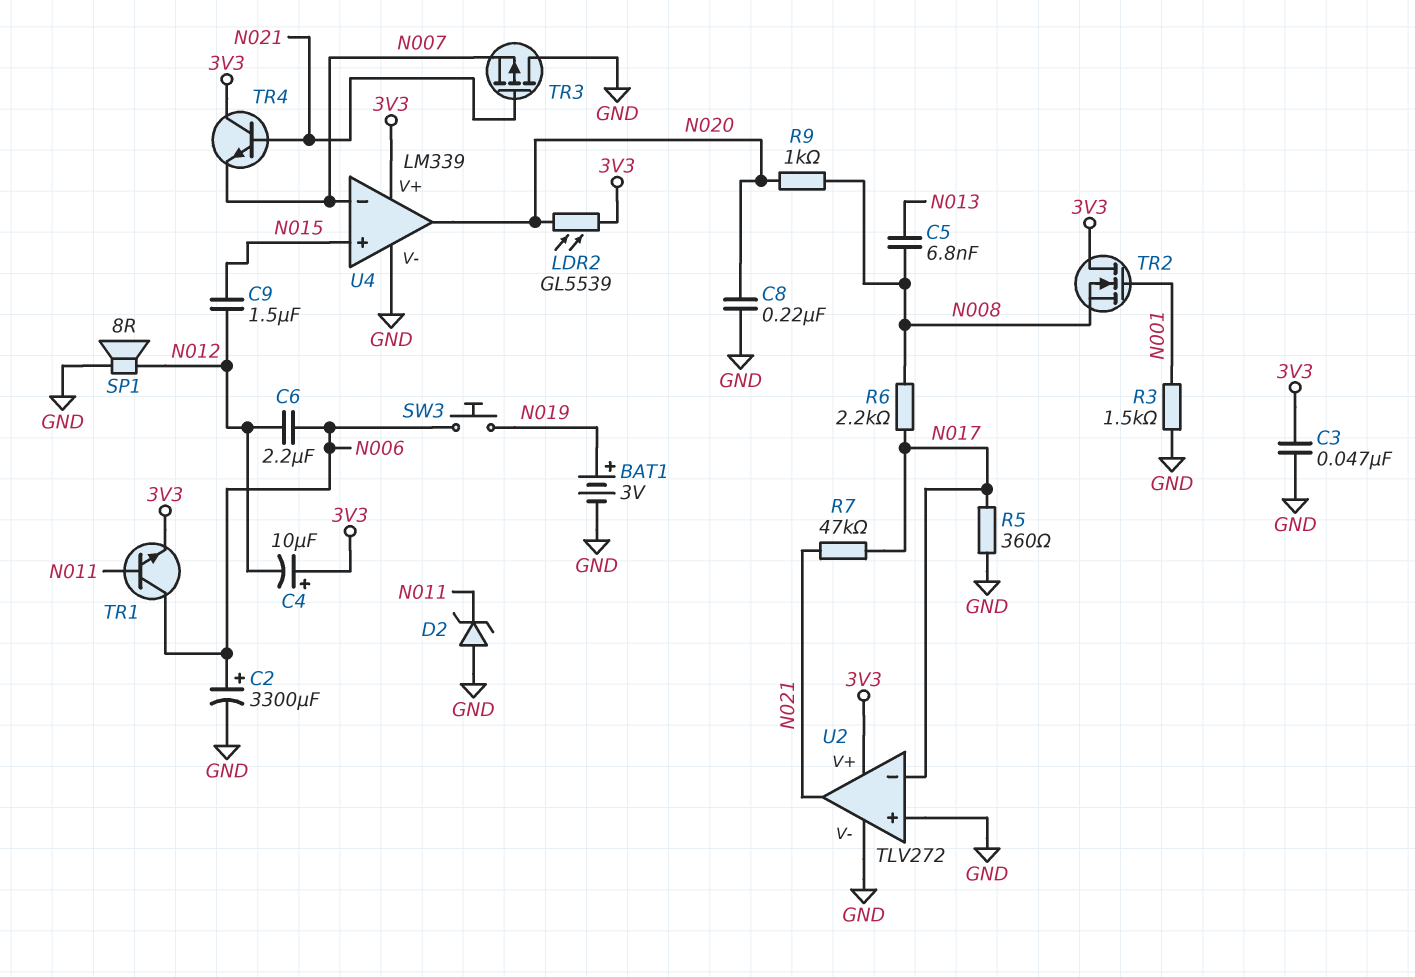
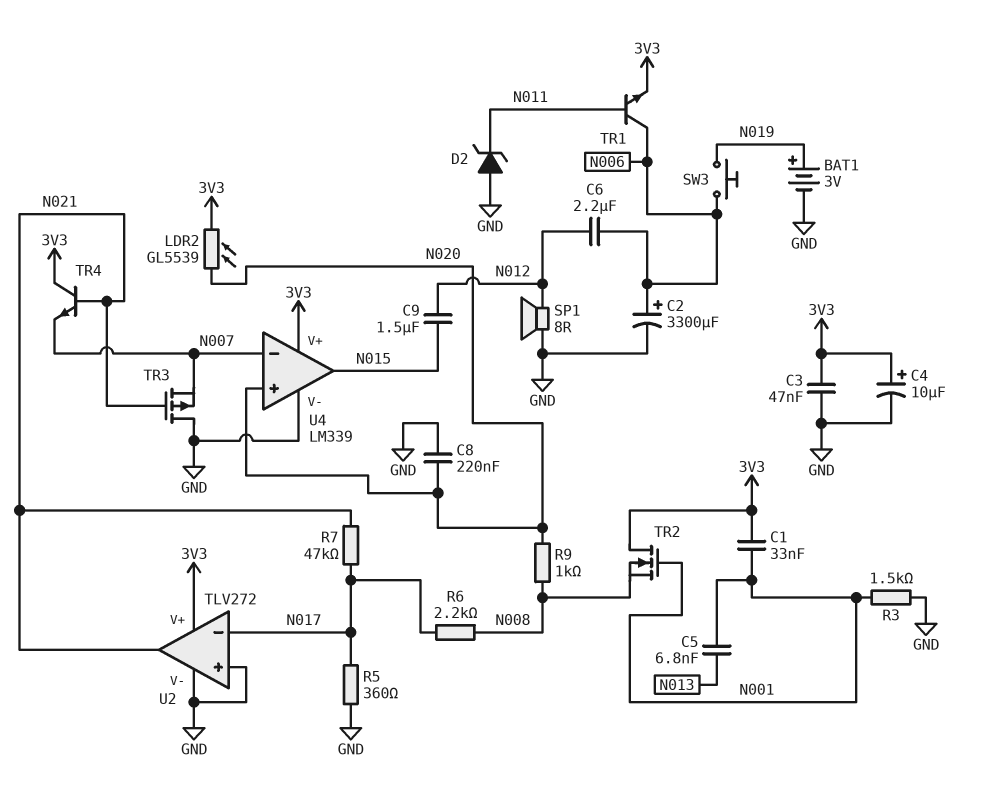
C1: none -> 33nF (3V3, N001)
C4: 10uF (plus 3V3, minus N012) -> 10uF (plus 3V3, minus GND)
C5: 6.8nF (N008, N013) -> 6.8nF (N001, N013)
U4 pin in+: N015 -> N020
U4 pin out: N020 -> N015

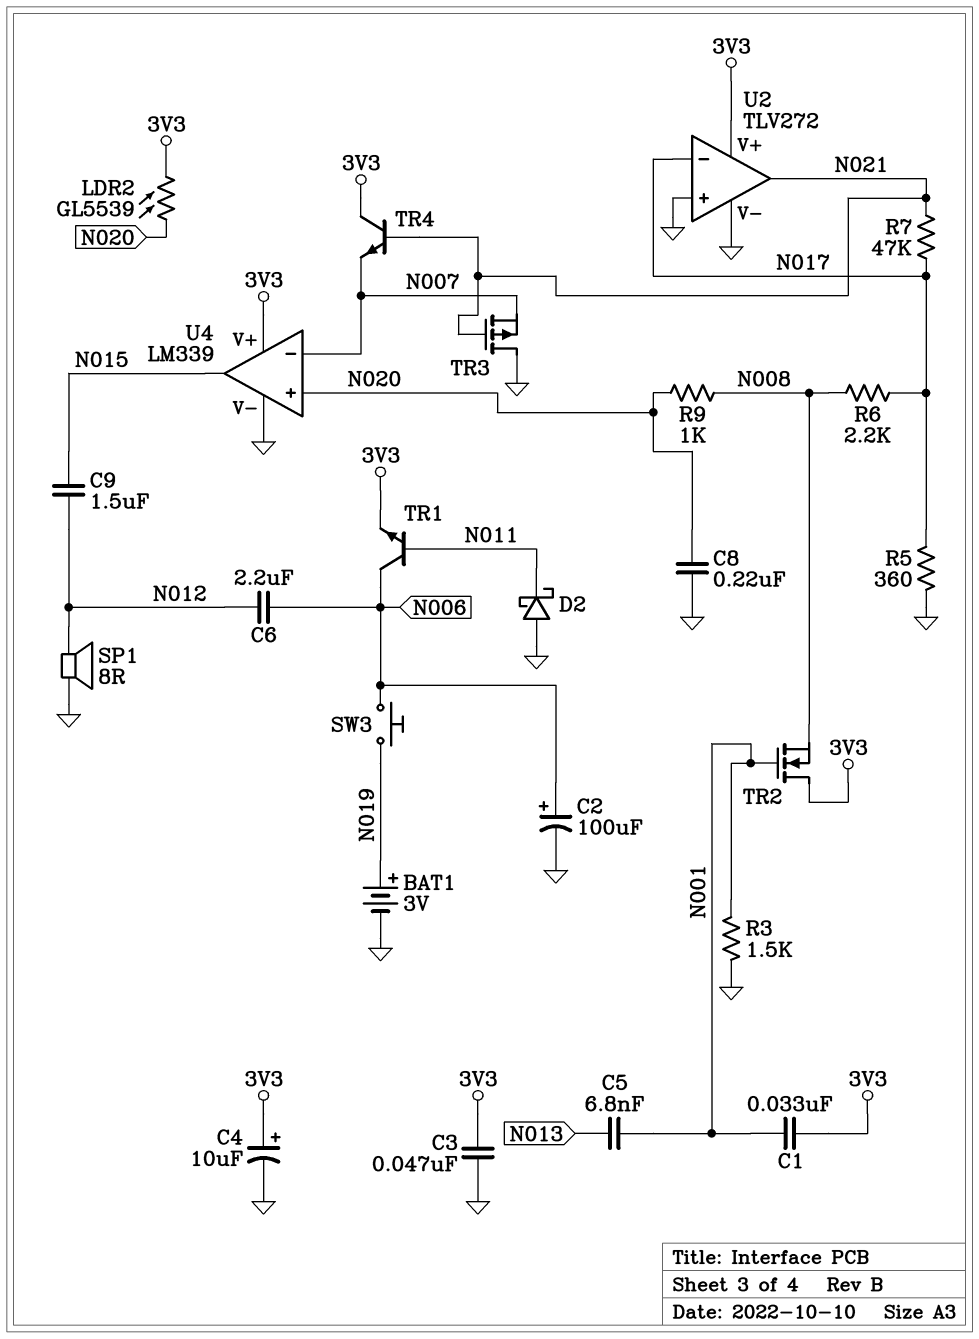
C2: 3300uF (plus N006, minus GND) -> 100uF (plus N006, minus GND)
D2: zener (A GND, K N011) -> schottky (A GND, K N011)

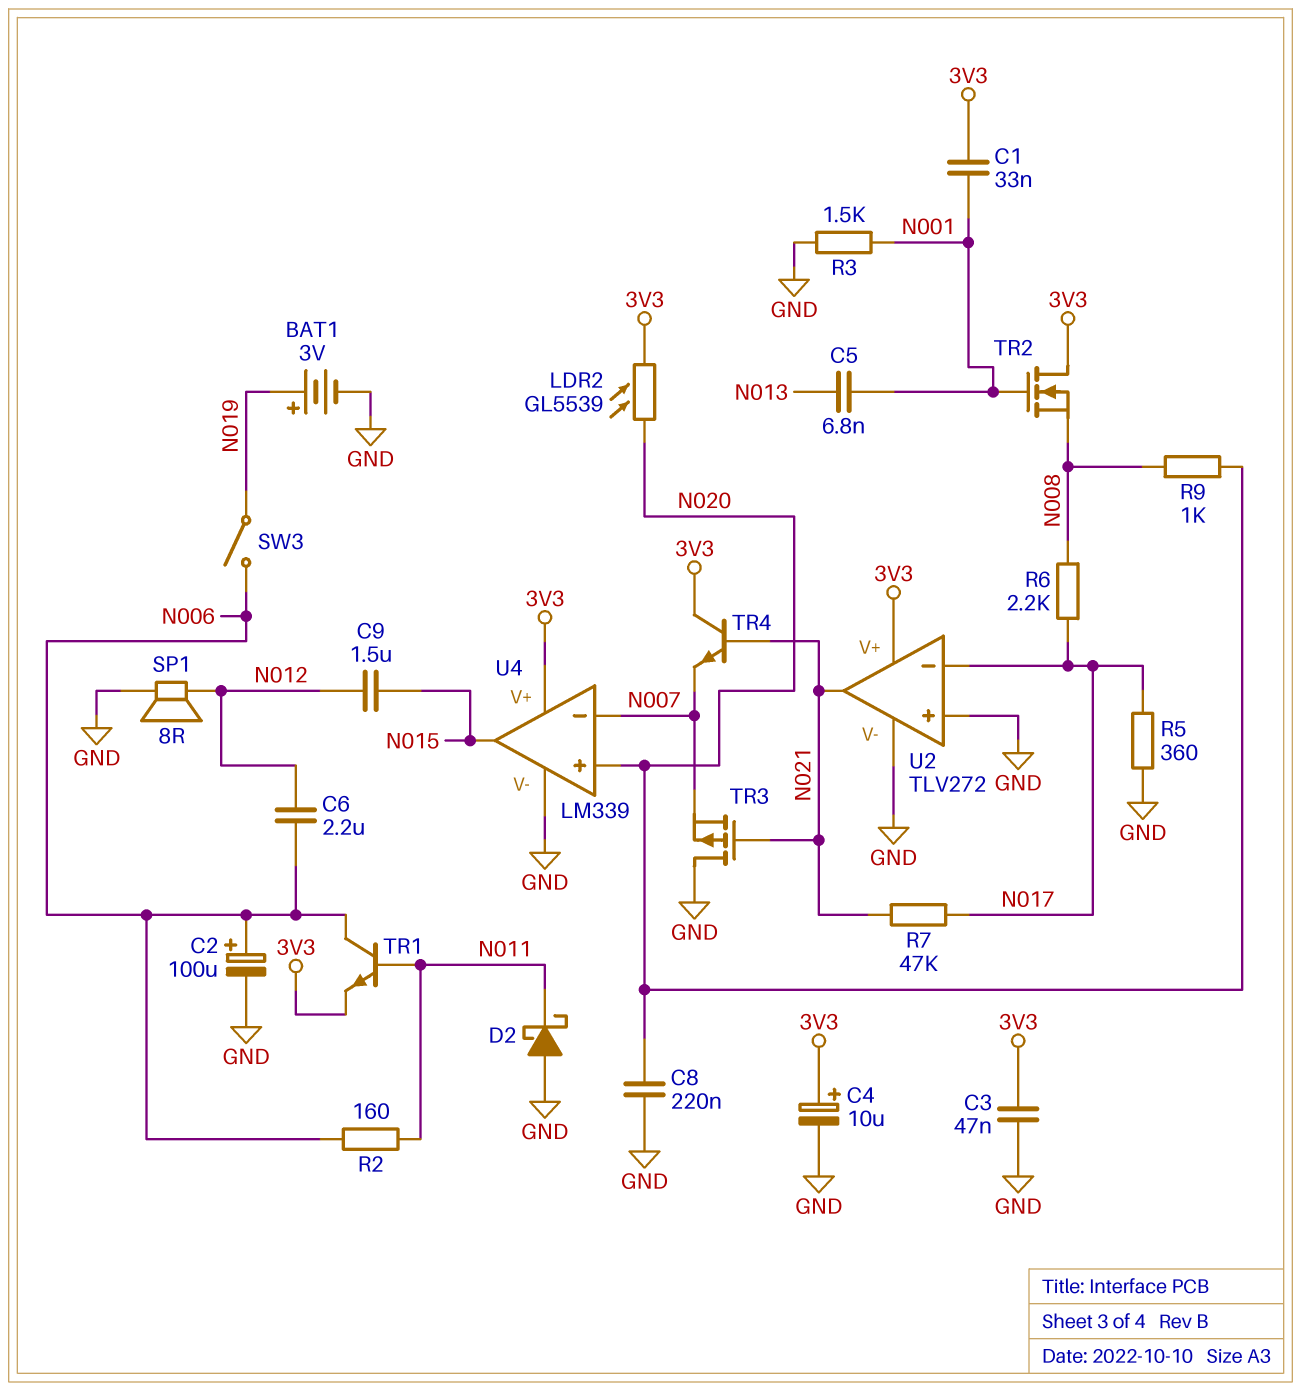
R2: none -> 160 (N006, N011)
SW3: button (N006, N019) -> switch (N006, N019)

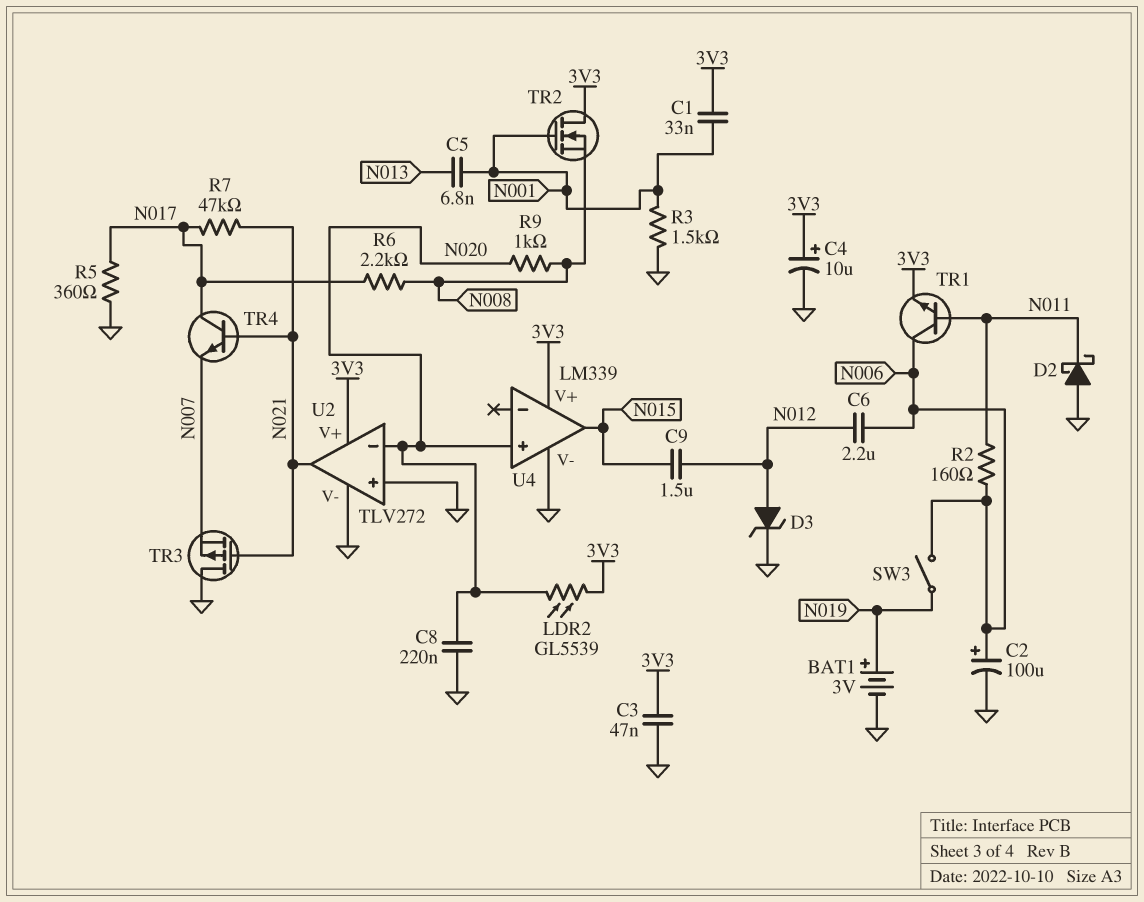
D3: none -> zener (A N012, K GND)
SP1: speaker 8R (GND, N012) -> none
TR4: NPN (B N021, C 3V3, E N007) -> NPN (B N021, C N017, E N007)
U2 pin in-: N017 -> N020
U4 pin in-: N007 -> none

